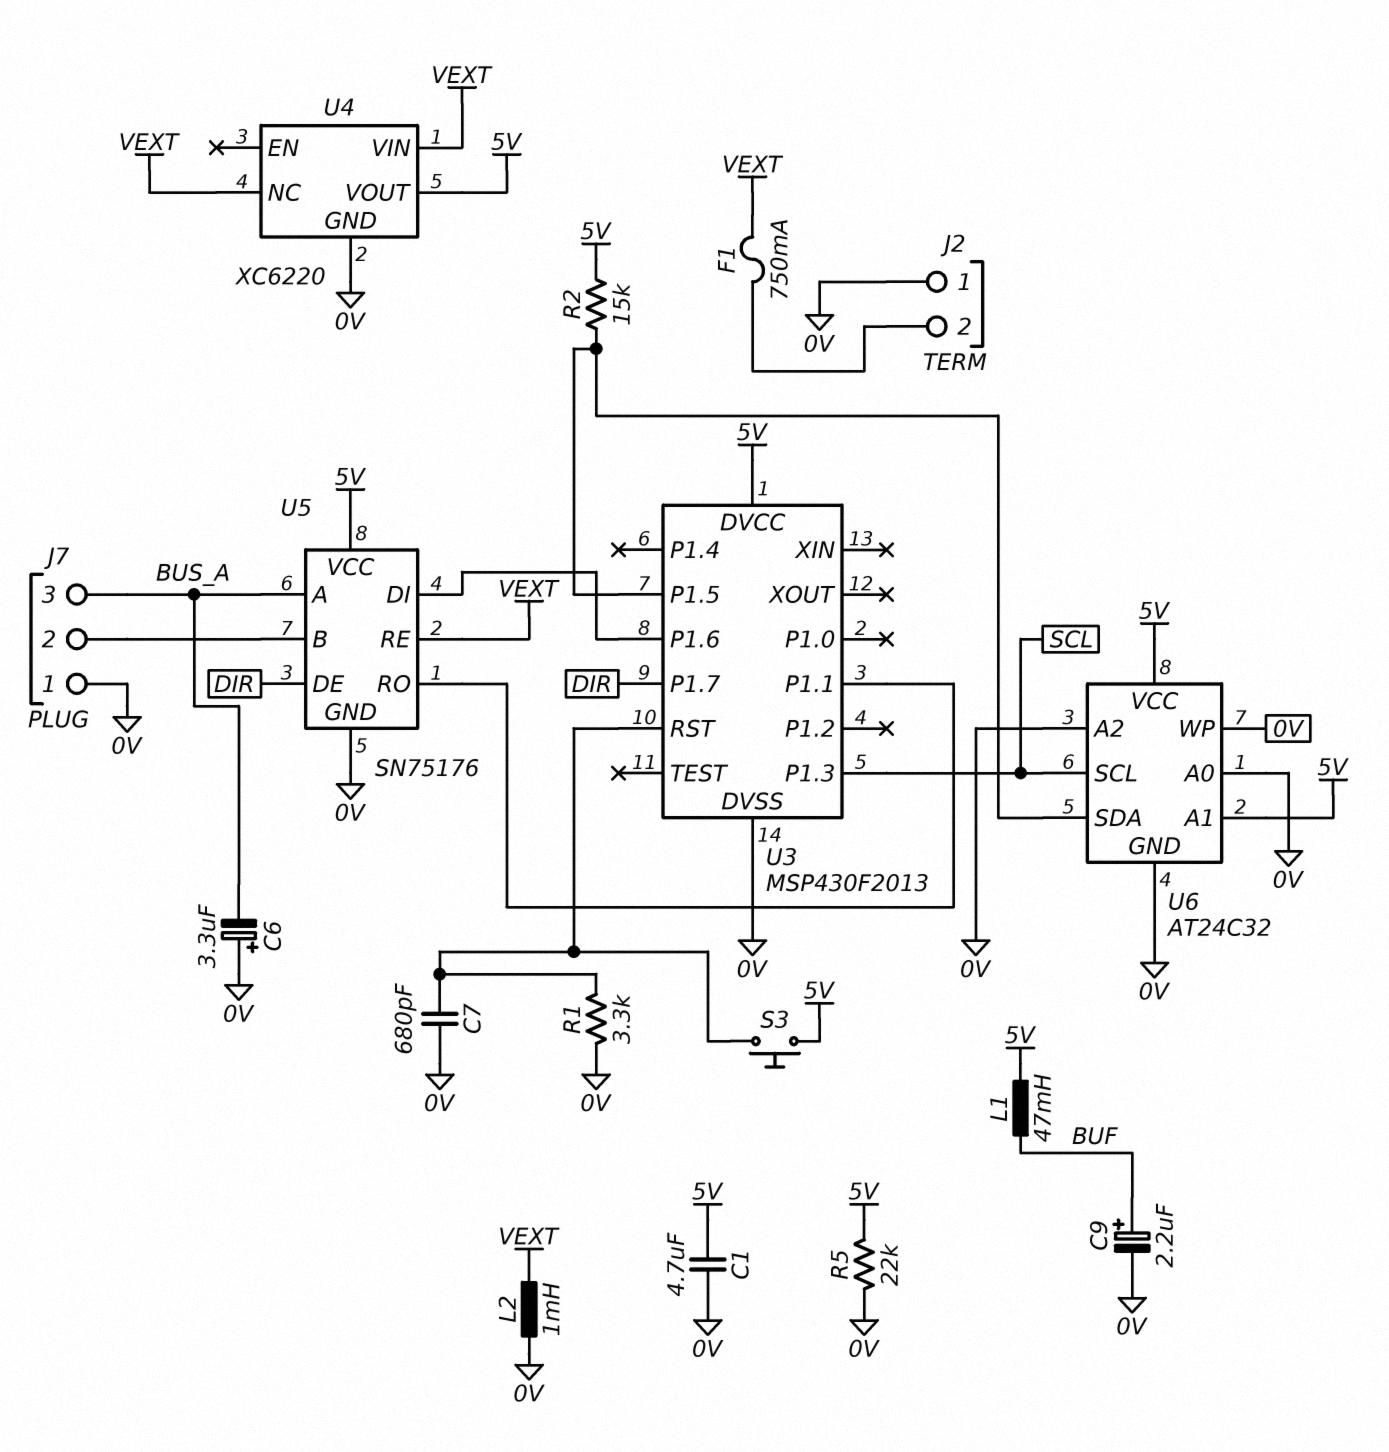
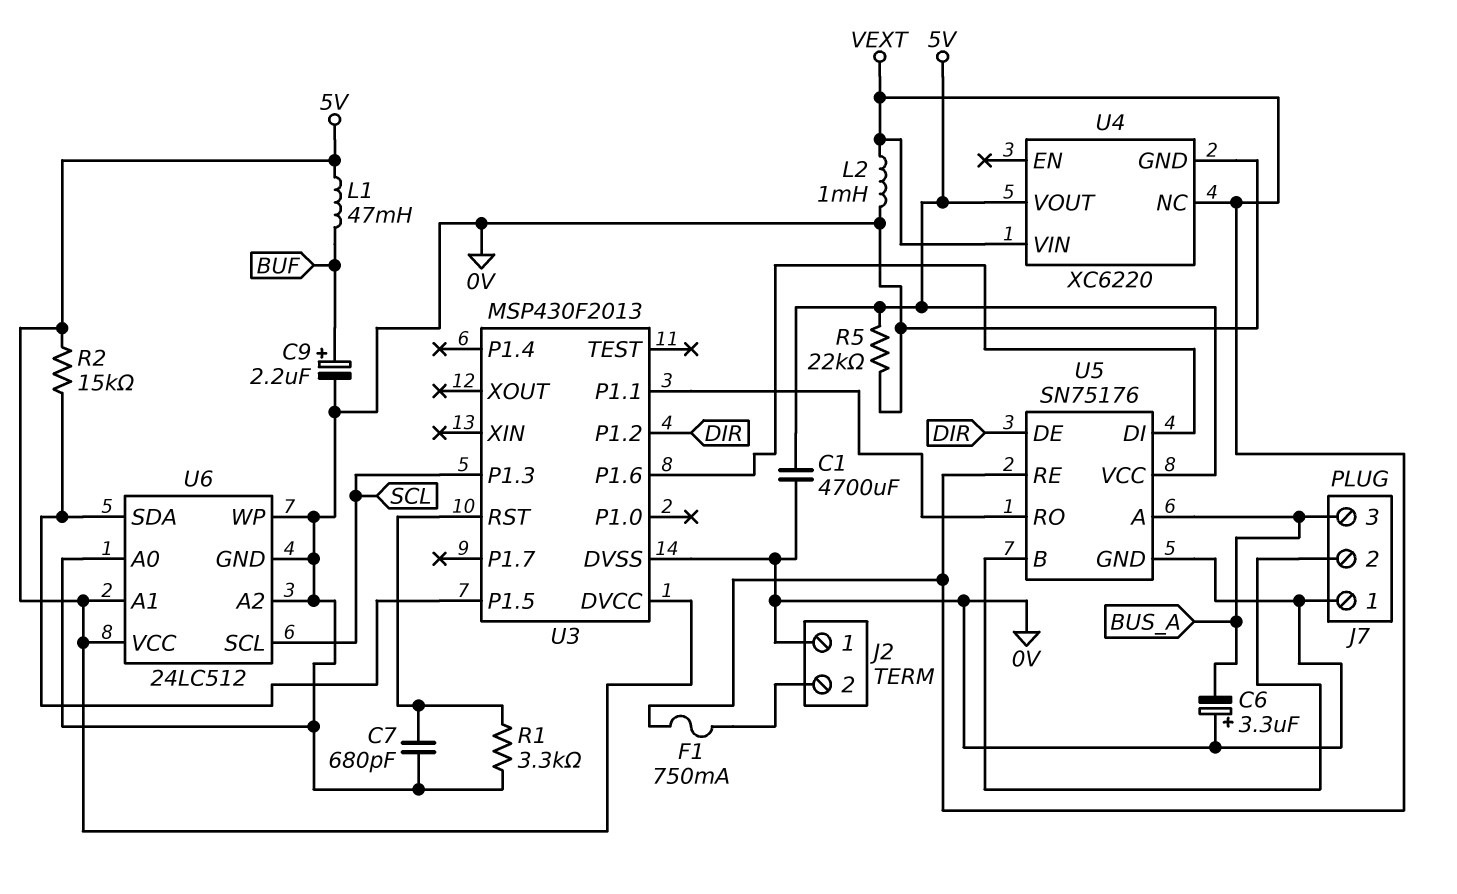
C1: 4.7uF (0V, 5V) -> 4700uF (0V, 5V)
S3: button (5V, U3/RST) -> none
U3 pin P1.2: none -> DIR
U3 pin P1.7: DIR -> none
U6: AT24C32 -> 24LC512

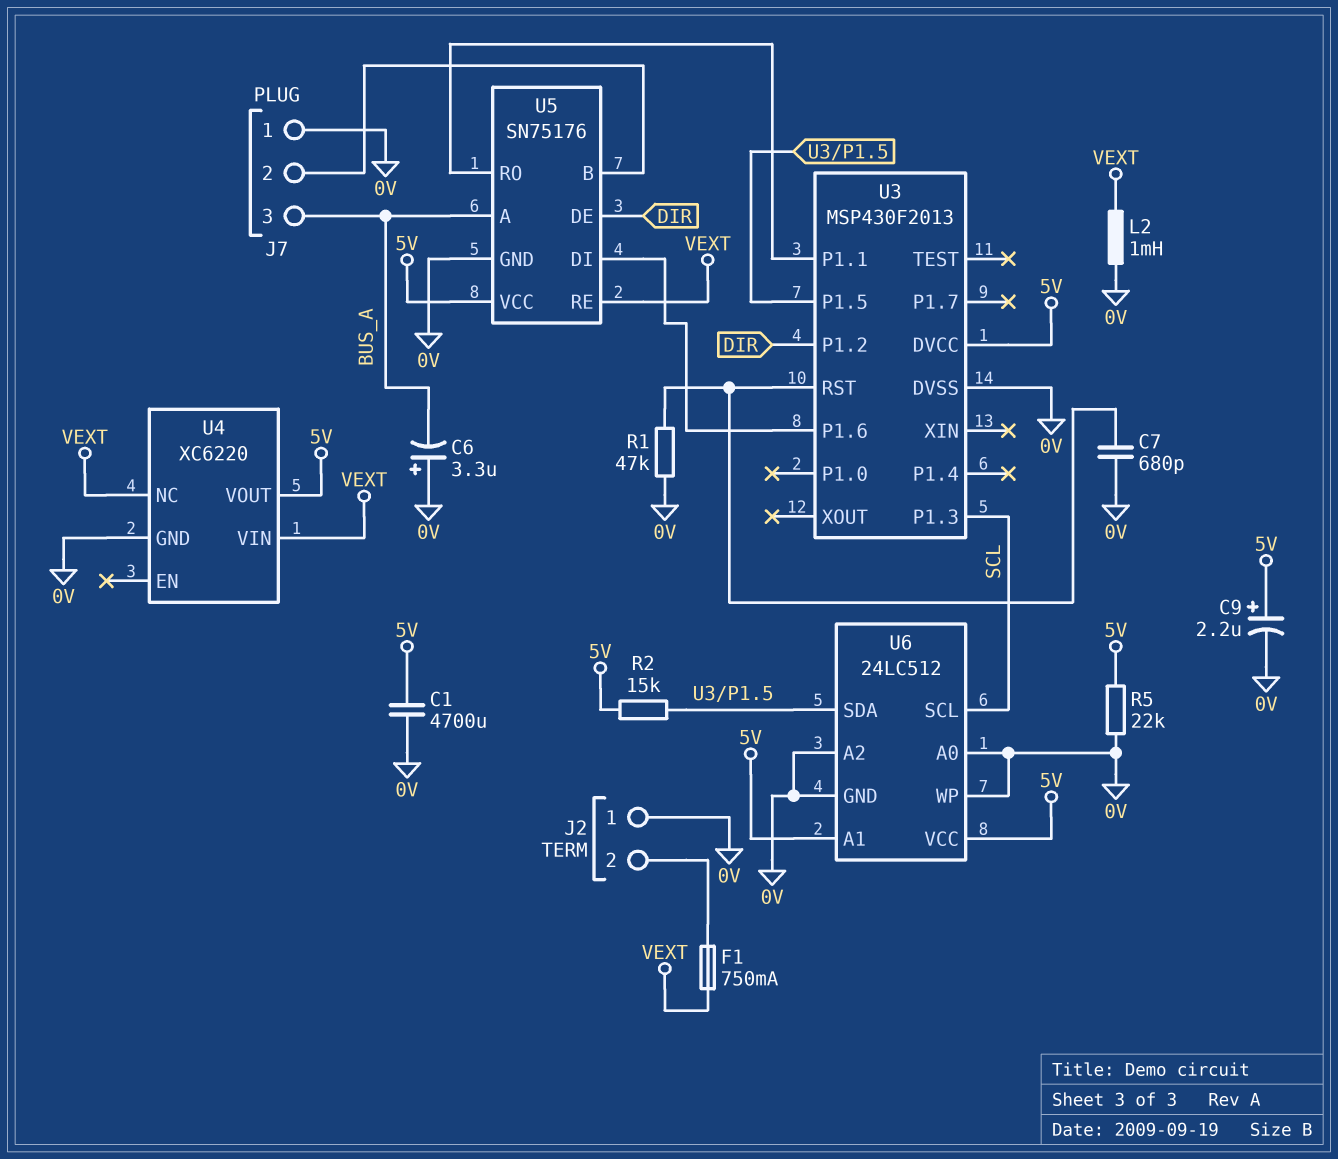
C9: 2.2uF (plus BUF, minus 0V) -> 2.2uF (plus 5V, minus 0V)
L1: 47mH (5V, BUF) -> none
R1: 3.3k (0V, U3/RST) -> 47k (0V, U3/RST)

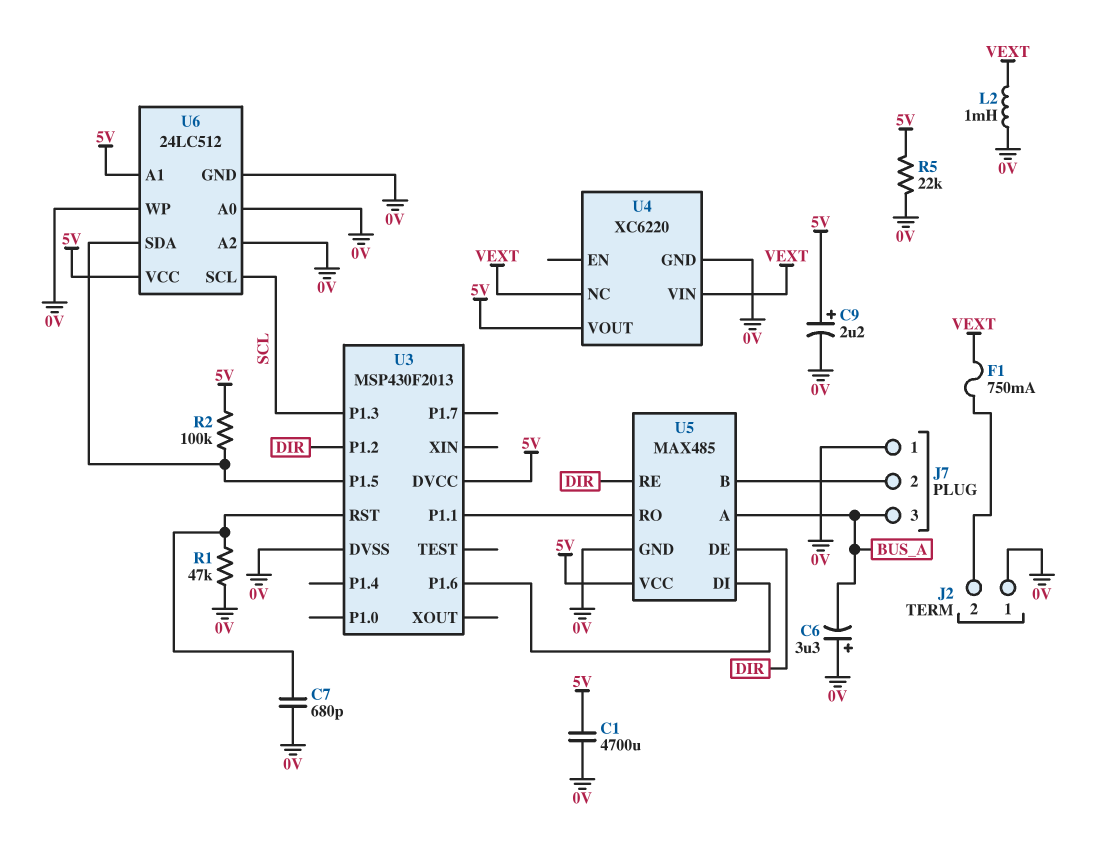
R2: 15k (5V, U3/P1.5) -> 100k (5V, U3/P1.5)
U5: SN75176 -> MAX485
U5 pin RE: VEXT -> DIR

